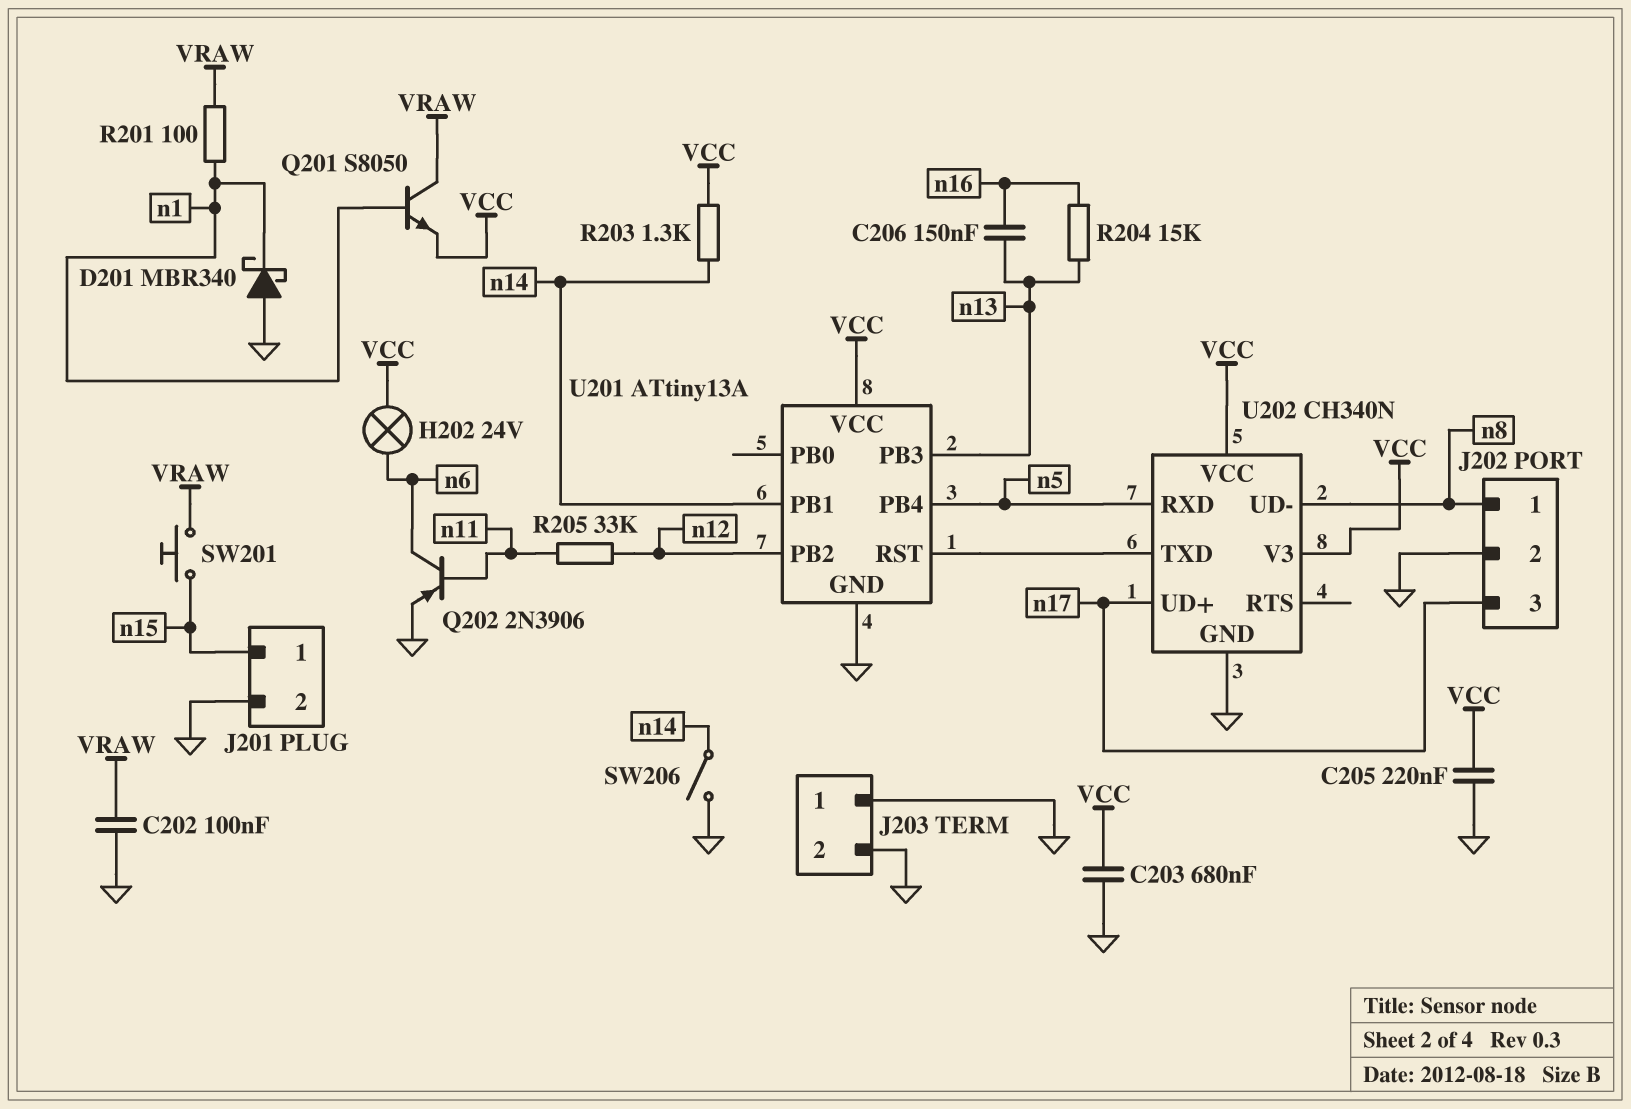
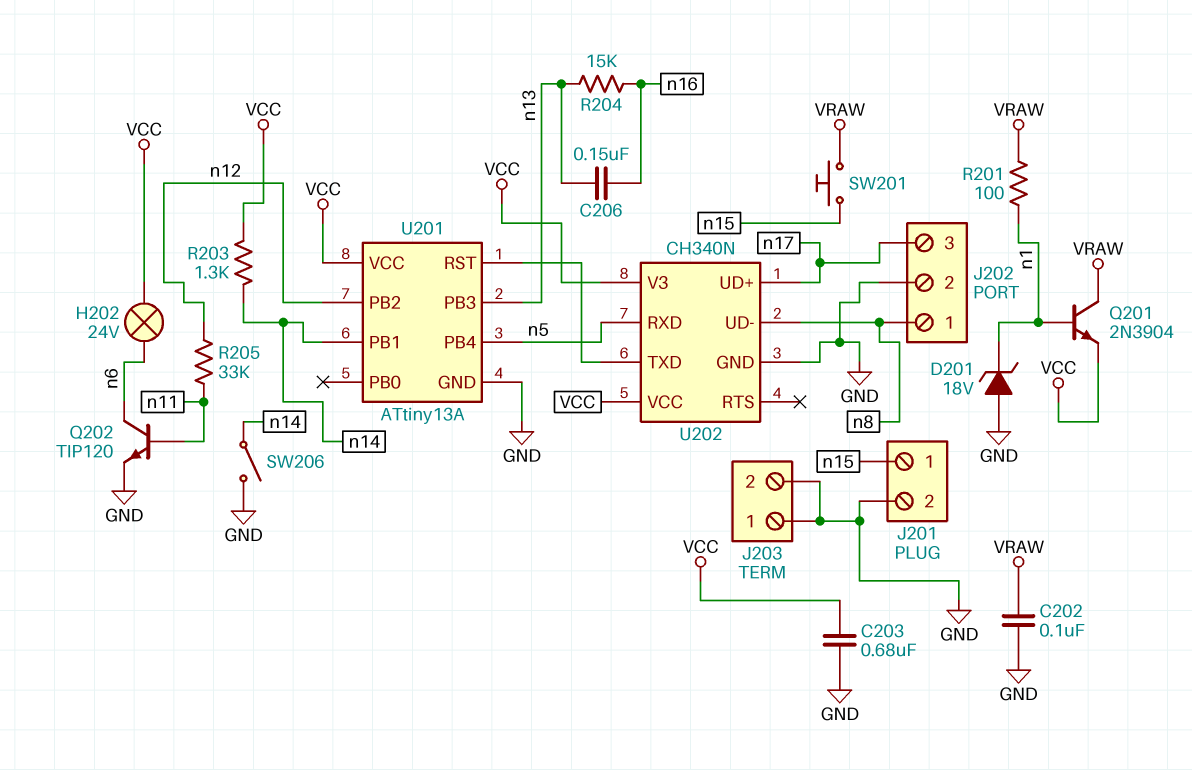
C205: 220nF (GND, VCC) -> none
D201: schottky MBR340 (A GND, K n1) -> zener 18V (A GND, K n1)
Q201: NPN S8050 (B n1, C VRAW, E VCC) -> NPN 2N3904 (B n1, C VRAW, E VCC)
Q202: PNP 2N3906 (B n11, C n6, E GND) -> NPN TIP120 (B n11, C n6, E GND)

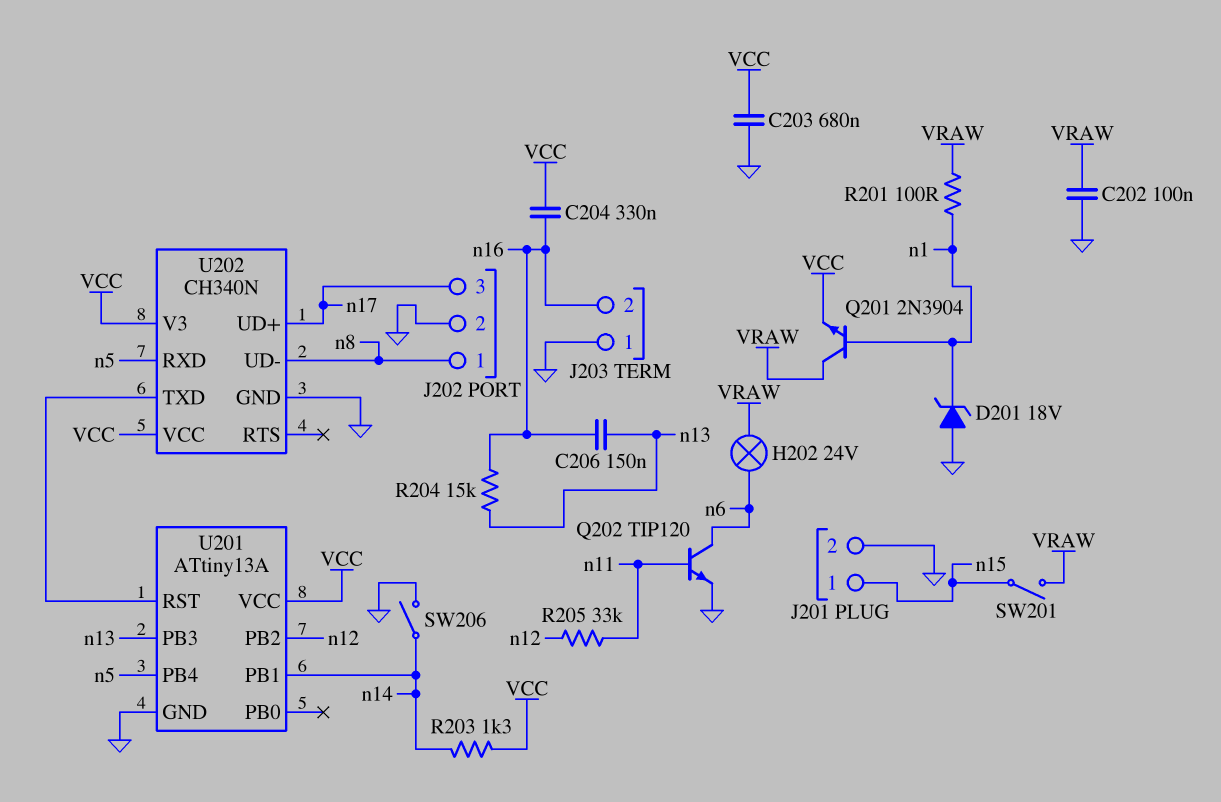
C204: none -> 330nF (VCC, n16)
H202: lamp 24V (VCC, n6) -> lamp 24V (VRAW, n6)
J203 pin 2: GND -> n16
SW201: button (VRAW, n15) -> switch (VRAW, n15)

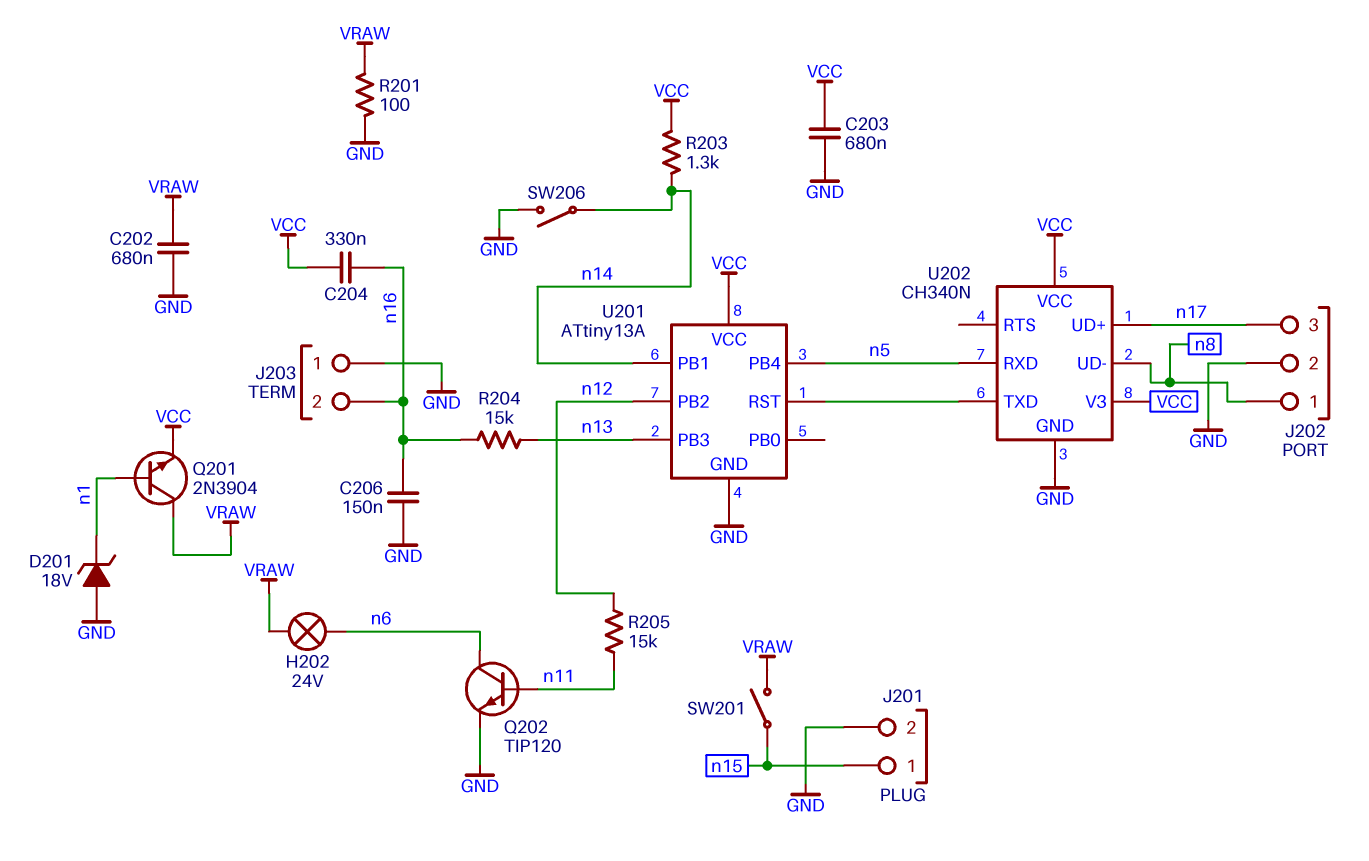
C202: 100nF (GND, VRAW) -> 680nF (GND, VRAW)
C206: 150nF (n13, n16) -> 150nF (GND, n16)
R201: 100 (VRAW, n1) -> 100 (GND, VRAW)
R205: 33k (n11, n12) -> 15k (n11, n12)

